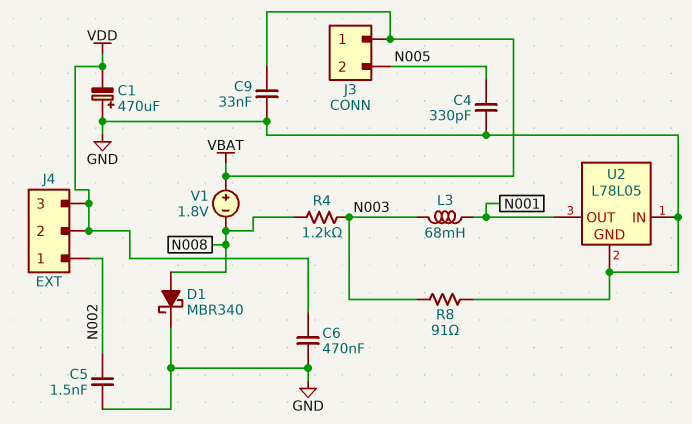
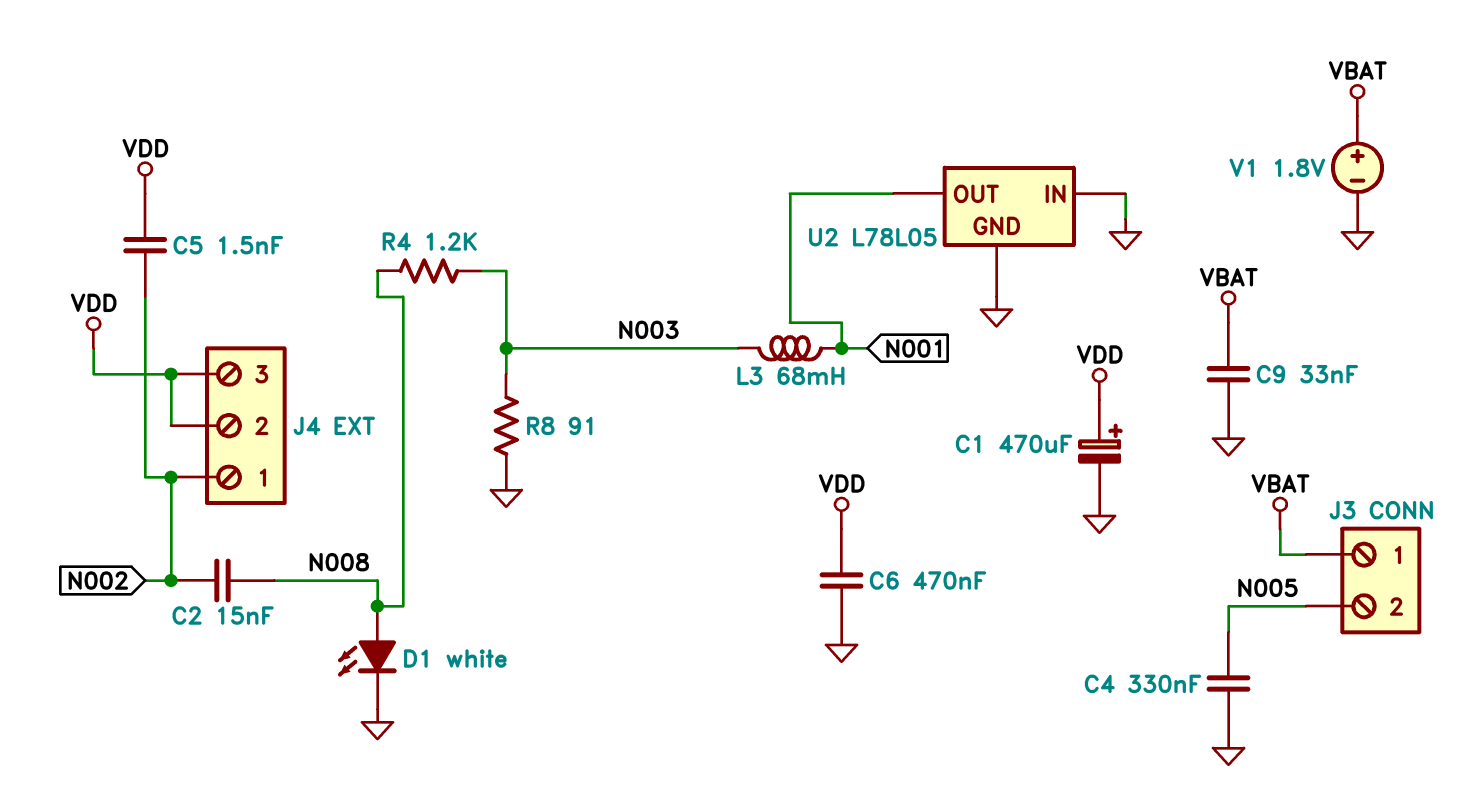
C1: 470uF (plus GND, minus VDD) -> 470uF (plus VDD, minus GND)
C2: none -> 15nF (N002, N008)
C4: 330pF (GND, N005) -> 330nF (GND, N005)
C5: 1.5nF (GND, N002) -> 1.5nF (N002, VDD)
D1: schottky MBR340 (A N008, K GND) -> LED white (A N008, K GND)
V1: 1.8V (plus VBAT, minus N008) -> 1.8V (plus VBAT, minus GND)

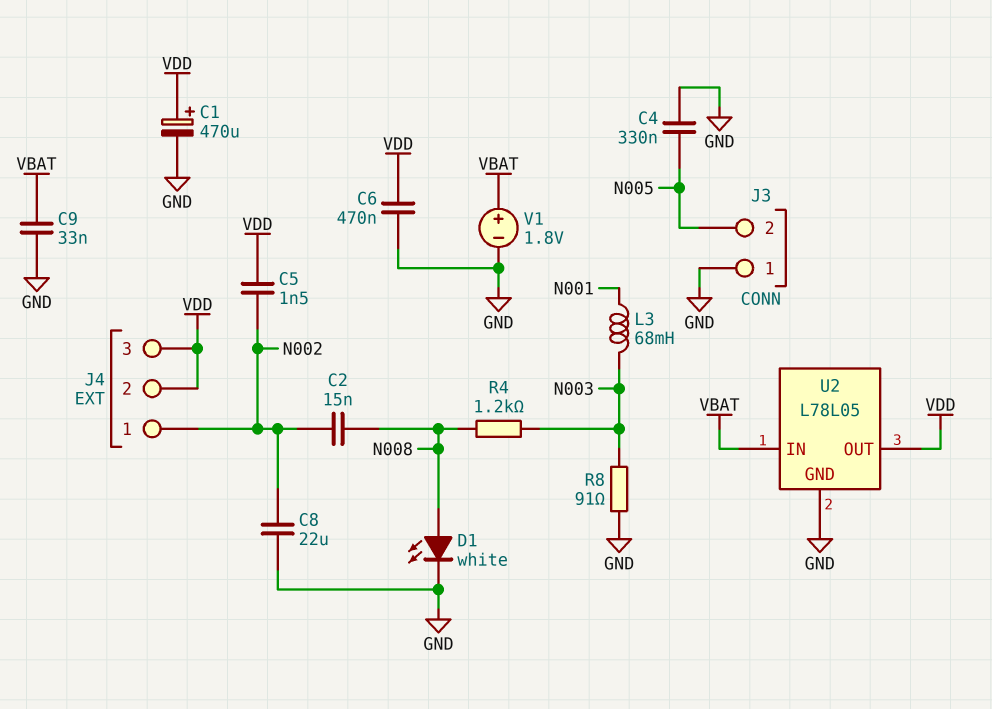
C8: none -> 22uF (GND, N002)
J3 pin 1: VBAT -> GND
U2 pin IN: GND -> VBAT
U2 pin OUT: N001 -> VDD

